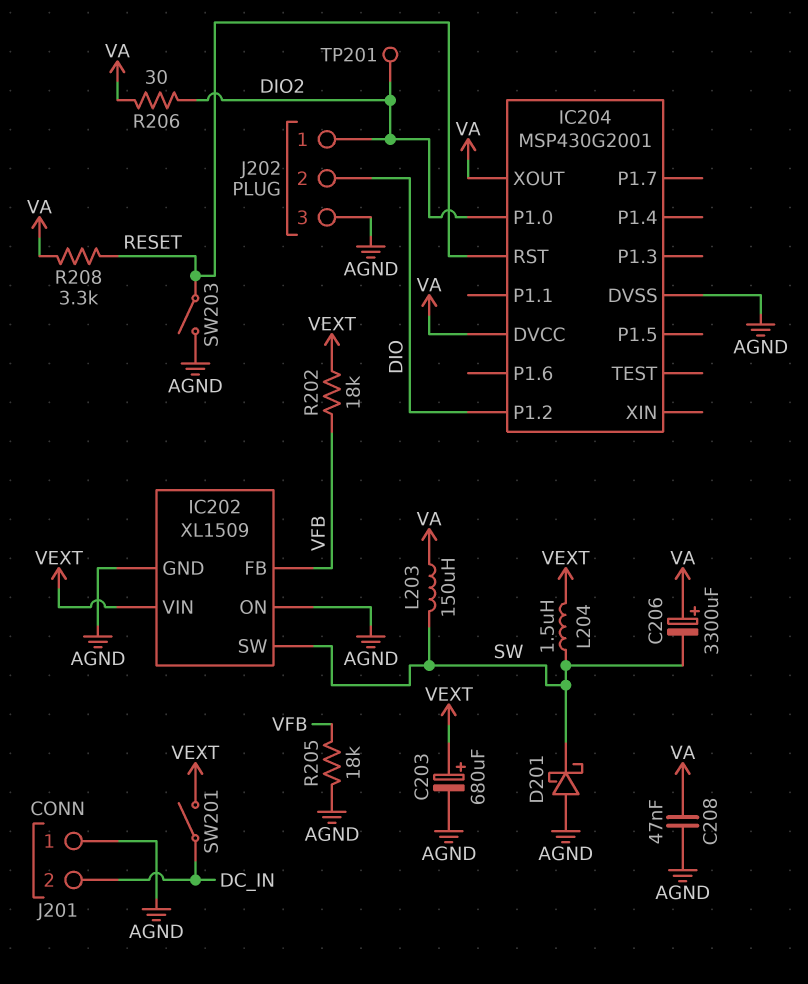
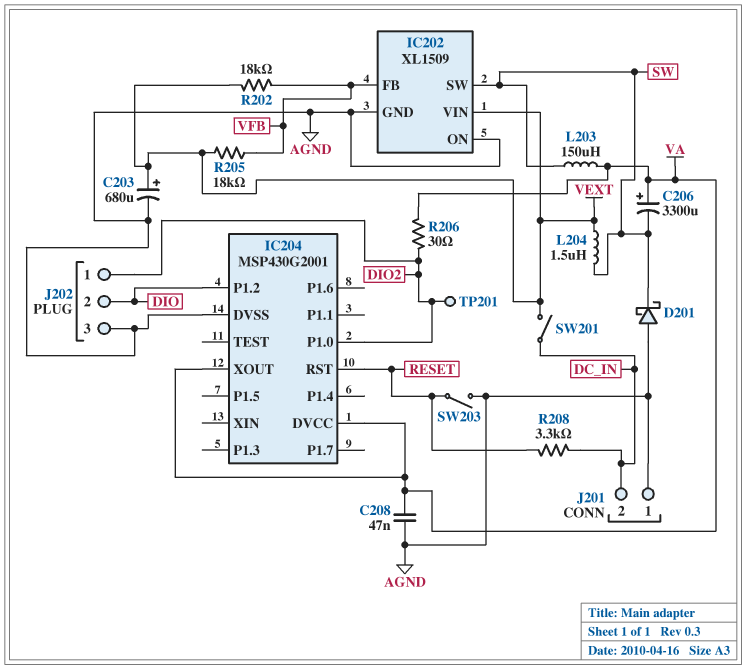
R205: 18k (AGND, VFB) -> 18k (VEXT, VFB)
R208: 3.3k (RESET, VA) -> 3.3k (DC_IN, RESET)

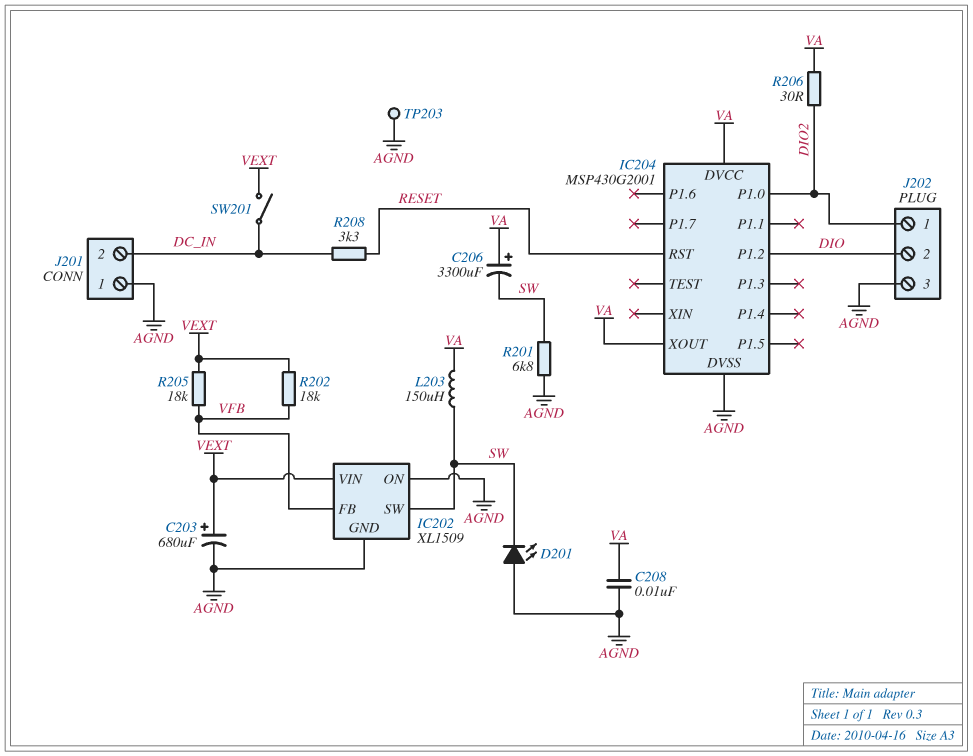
C208: 47nF (AGND, VA) -> 10nF (AGND, VA)
D201: schottky (A AGND, K SW) -> LED (A AGND, K SW)
L204: 1.5uH (SW, VEXT) -> none
R201: none -> 6.8k (AGND, SW)
SW203: switch (AGND, RESET) -> none
TP201: test point (DIO2) -> none
TP203: none -> test point (AGND)

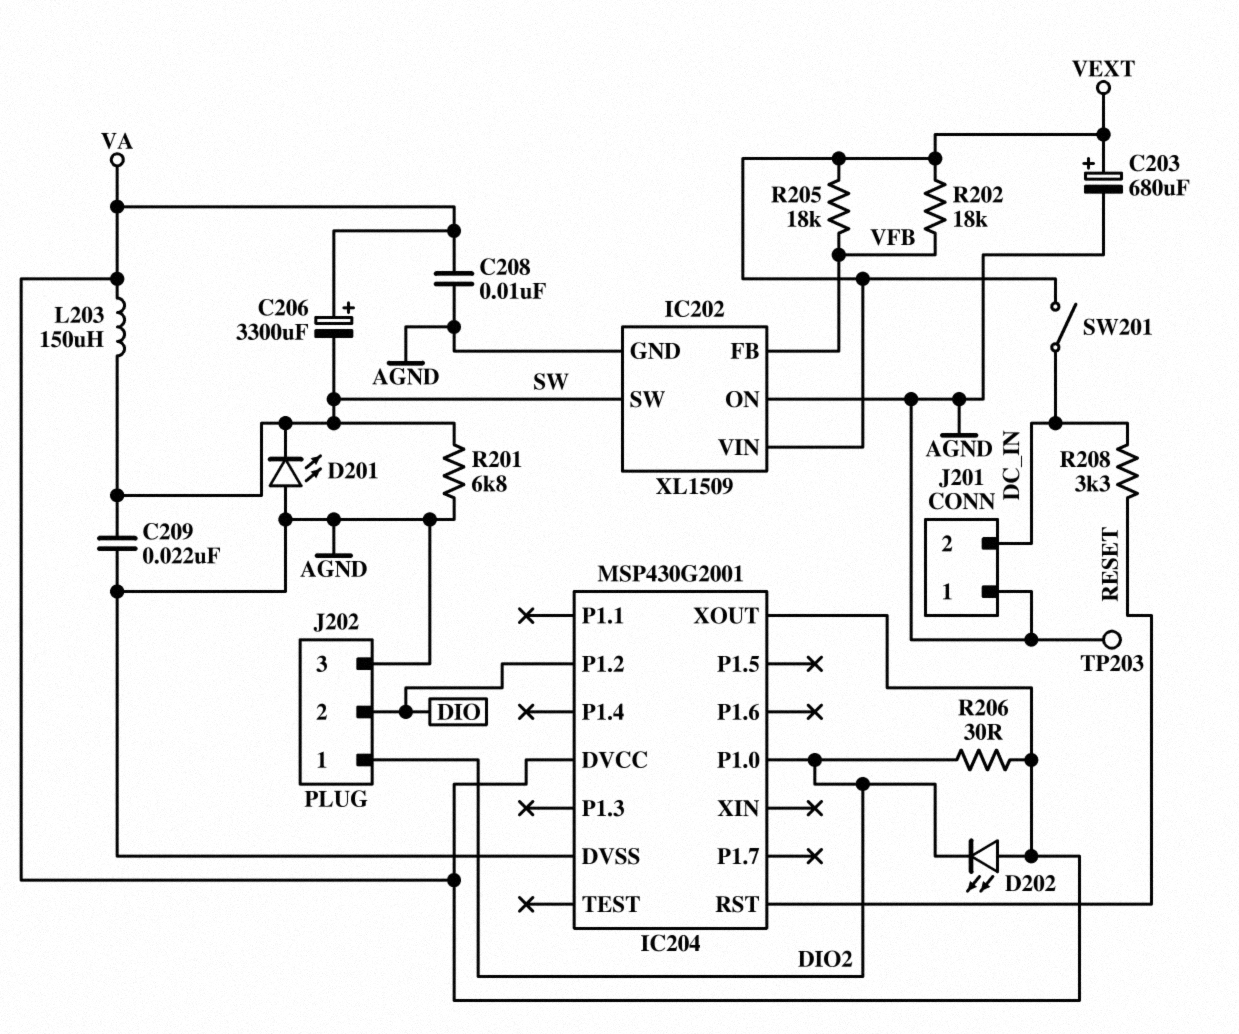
C209: none -> 22nF (AGND, SW)
D202: none -> LED (A VA, K DIO2)

